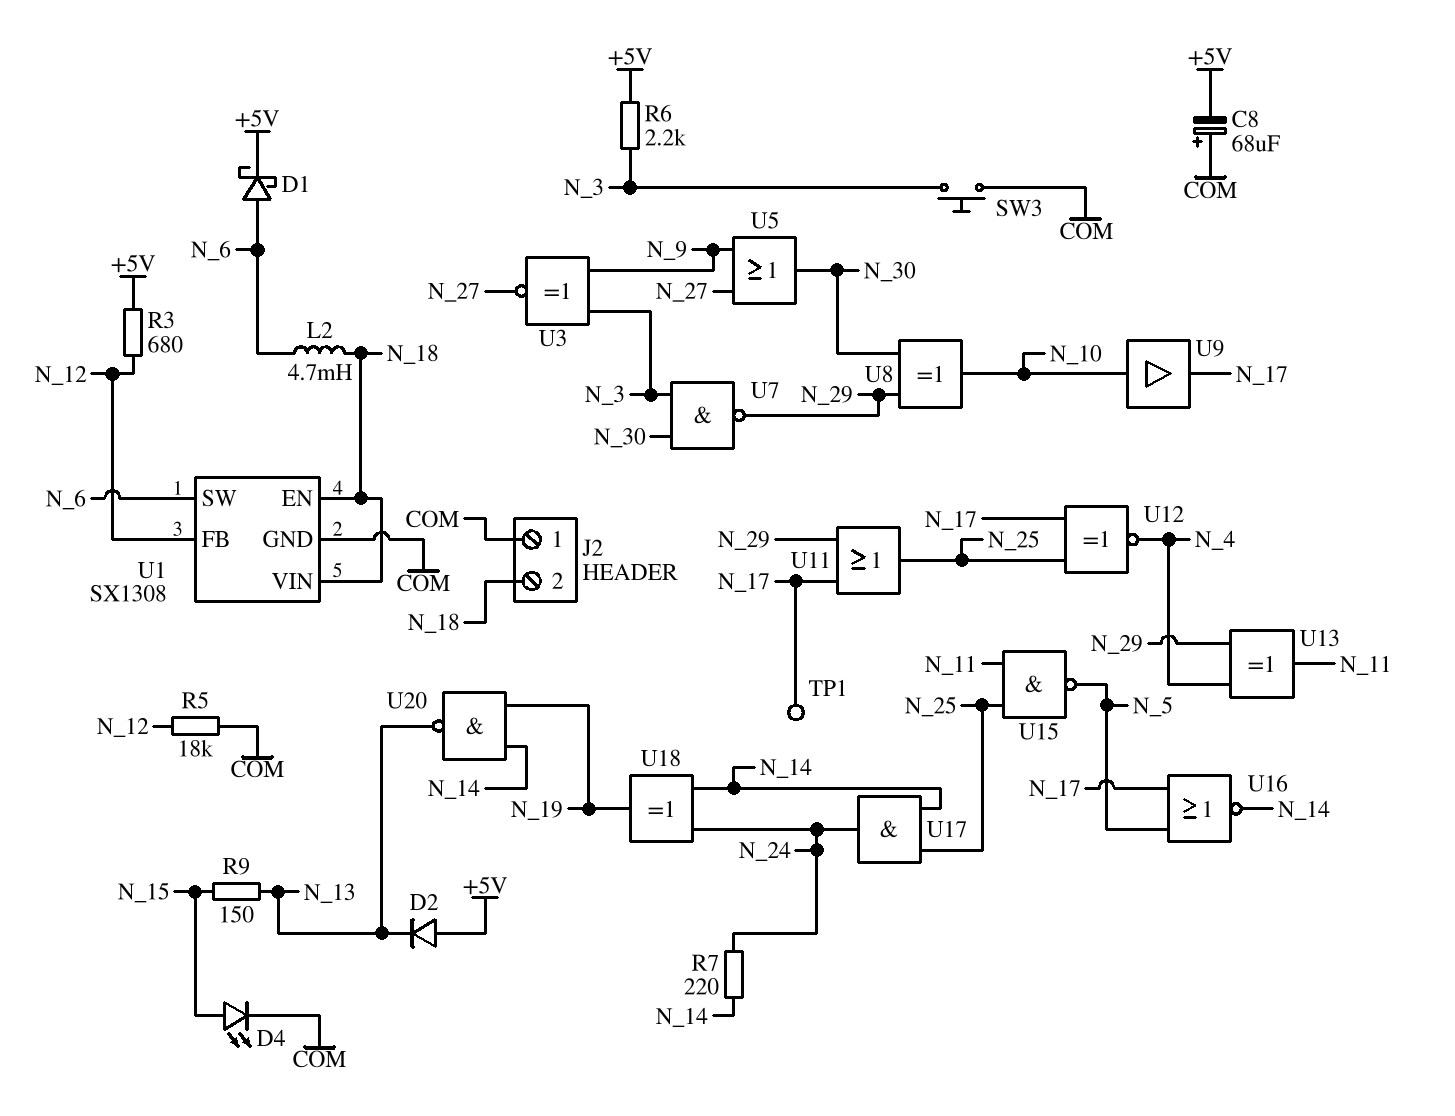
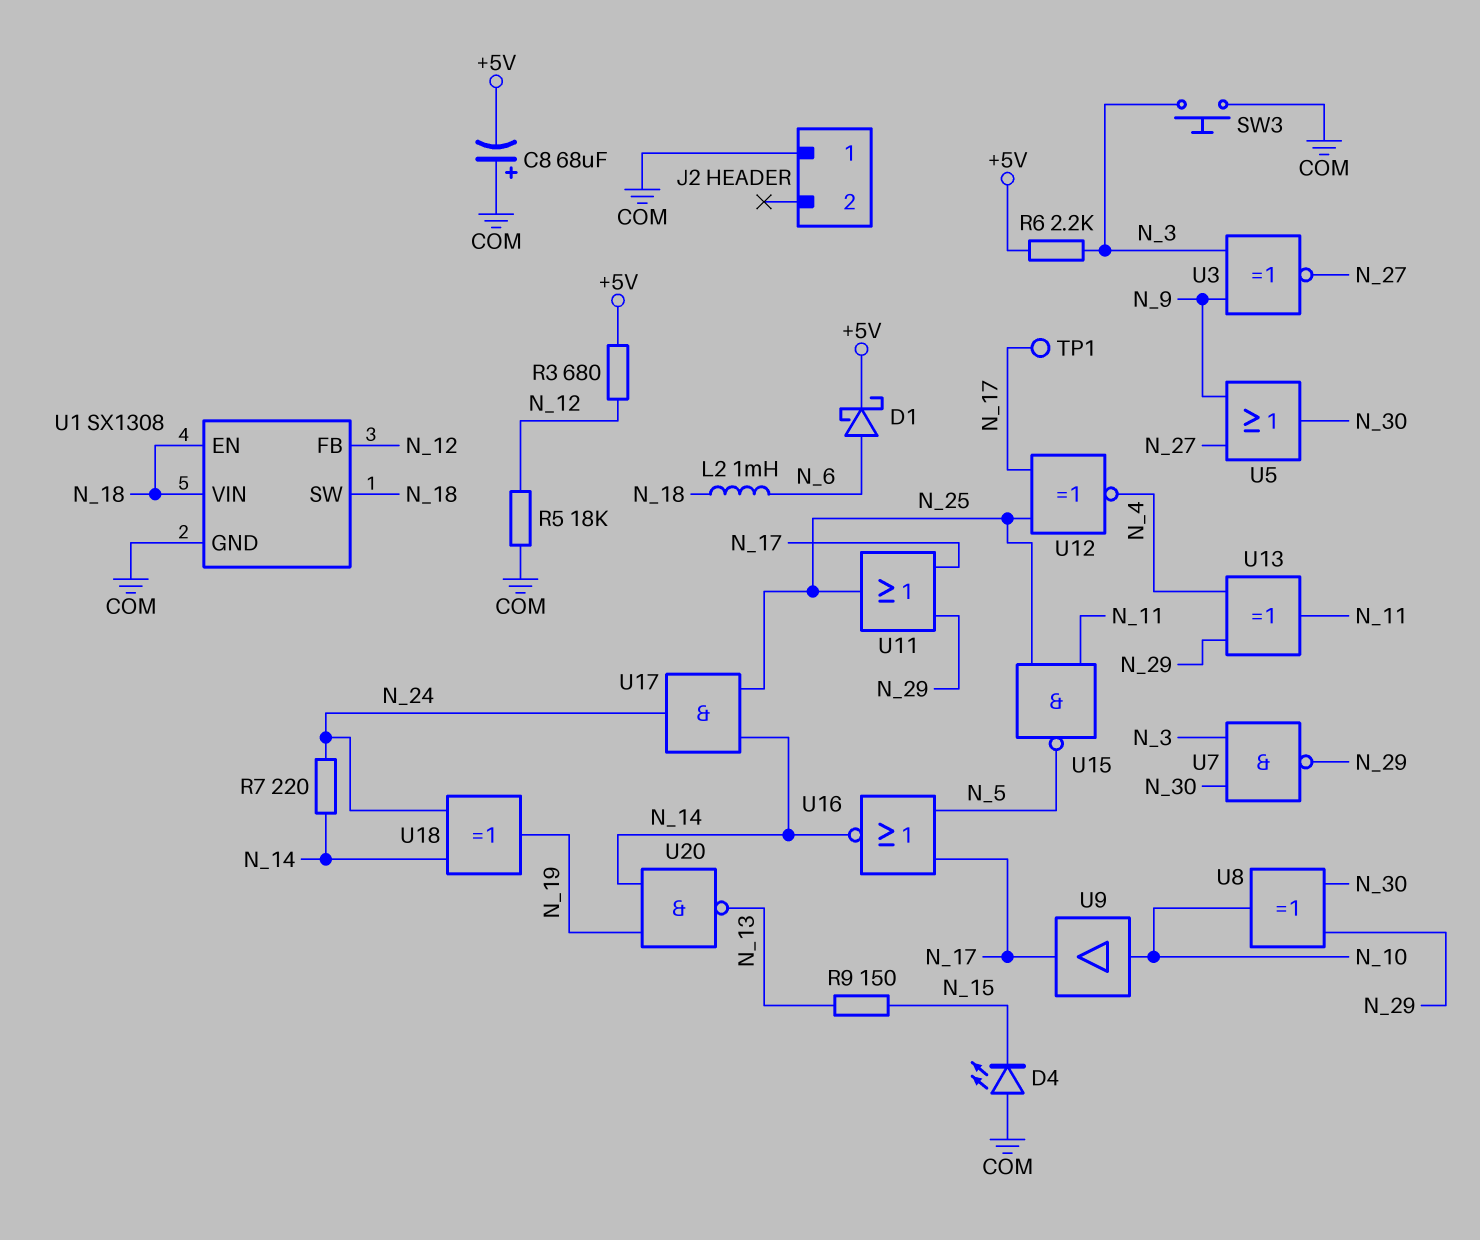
D2: diode (A +5V, K N_13) -> none
D4: LED (A N_15, K COM) -> LED (A COM, K N_15)
J2 pin 2: N_18 -> none
L2: 4.7mH (N_6, N_18) -> 1mH (N_6, N_18)
U1 pin SW: N_6 -> N_18

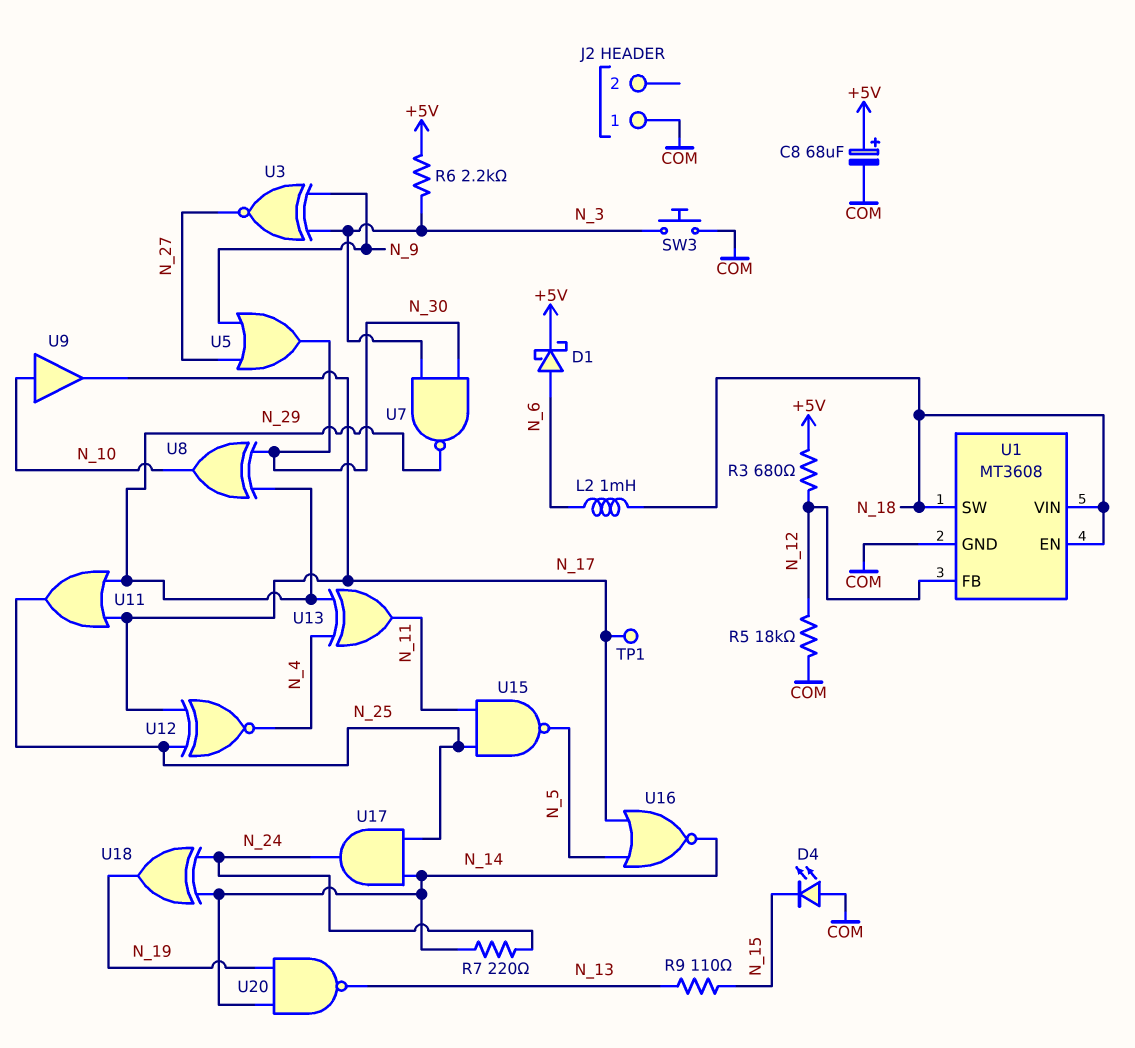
C8: 68uF (plus COM, minus +5V) -> 68uF (plus +5V, minus COM)
R9: 150 (N_13, N_15) -> 110 (N_13, N_15)
U1: SX1308 -> MT3608

